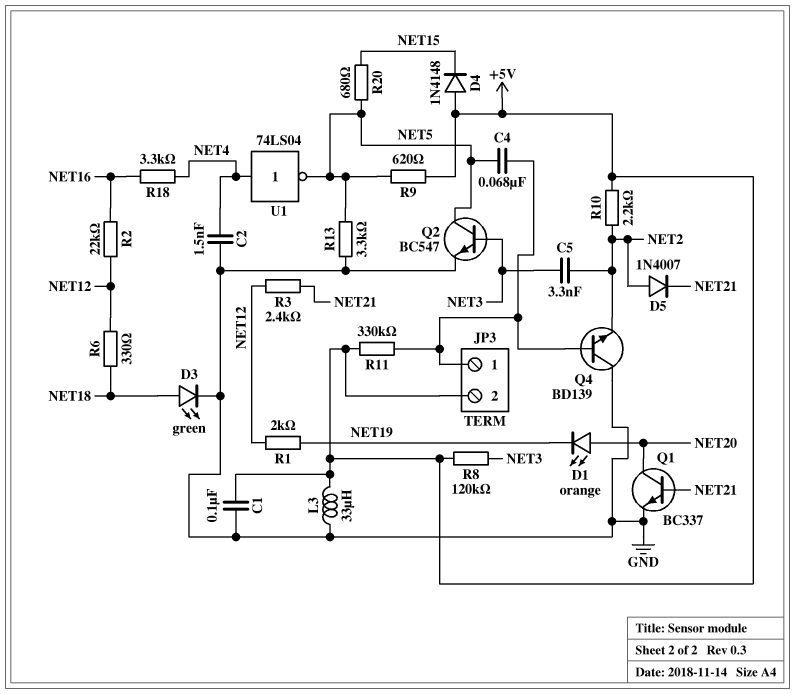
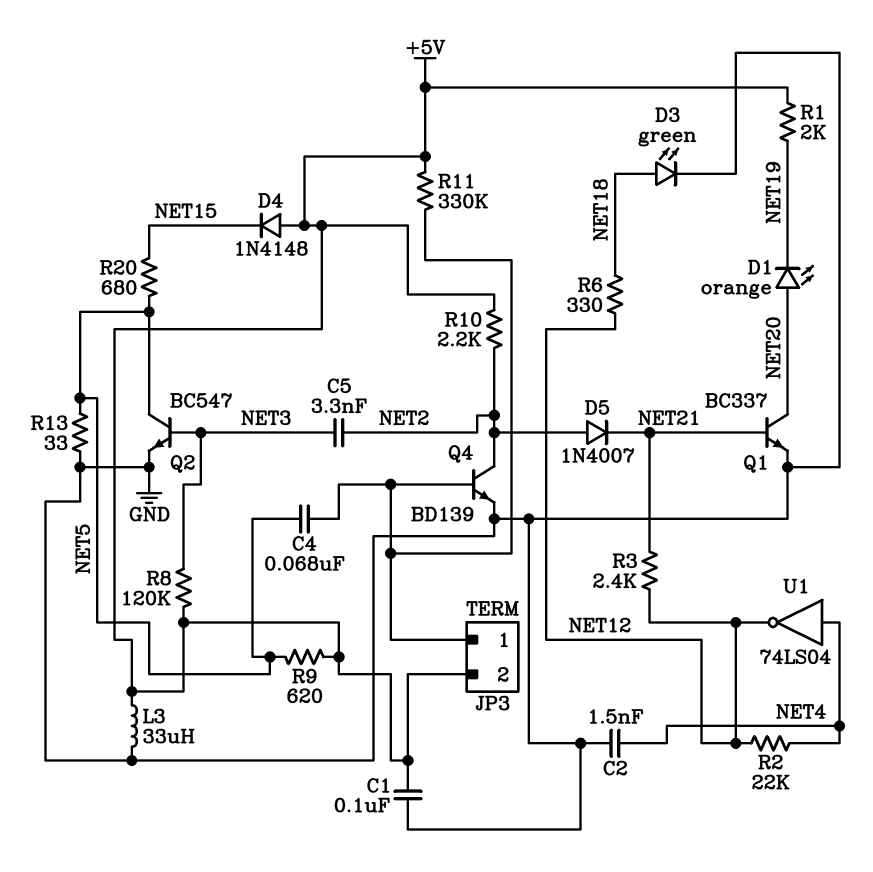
Q4: NPN BD139 (B JP3/1, C GND, E NET2) -> NPN BD139 (B JP3/1, C NET2, E GND)
R1: 2k (NET12, NET19) -> 2k (+5V, NET19)
R2: 22k (NET12, NET16) -> 22k (NET4, NET12)
R13: 3.3k (GND, NET5) -> 33 (GND, NET5)
R18: 3.3k (NET4, NET16) -> none
U1: NOT 74LS04 (in NET4, out NET5) -> NOT 74LS04 (in NET4, out NET12)

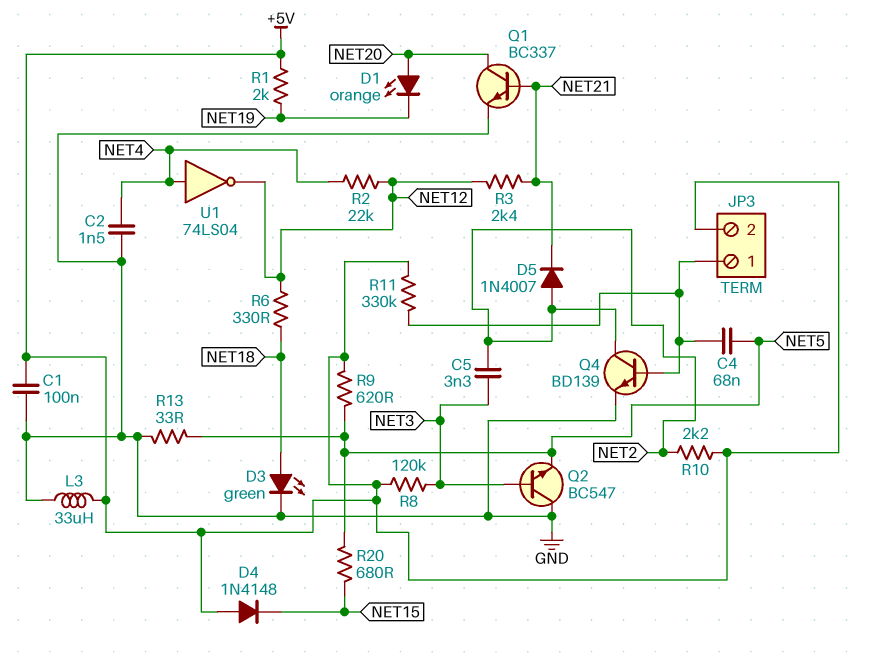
Q2: NPN BC547 (B NET3, C NET5, E GND) -> NPN BC547 (B NET3, C GND, E NET5)

